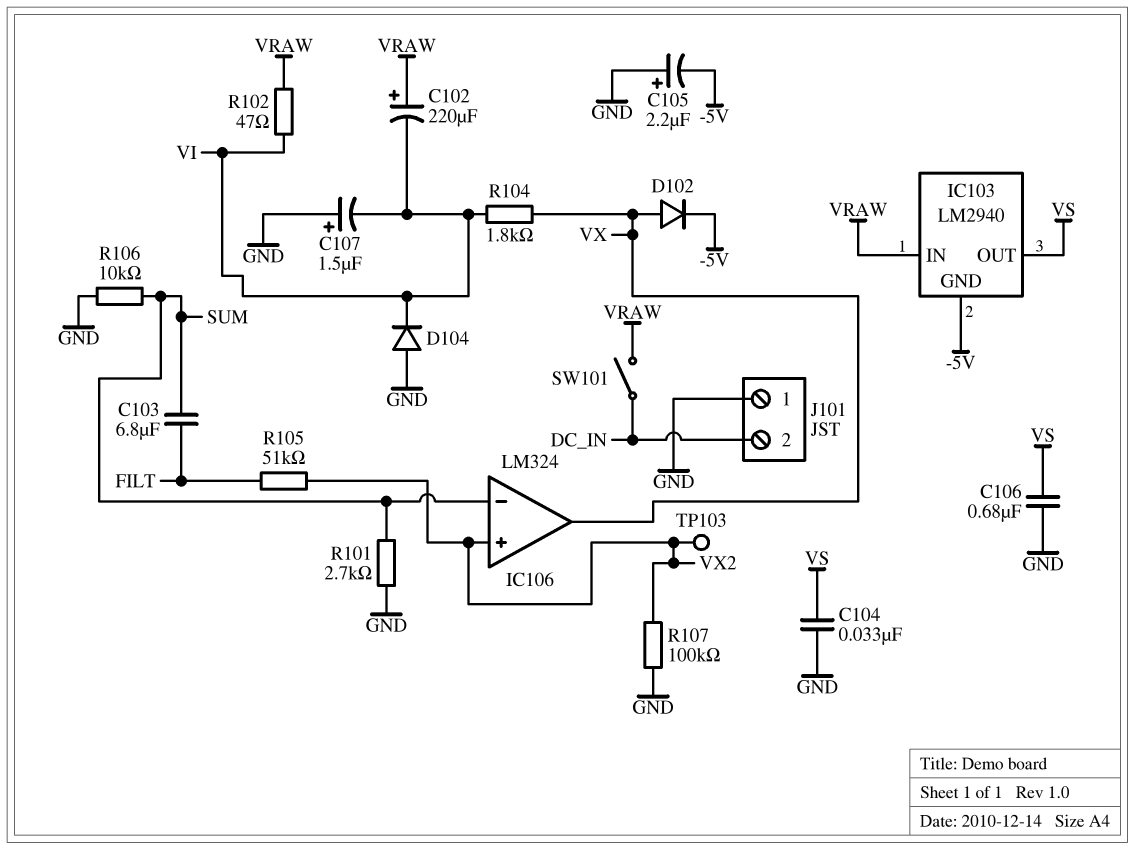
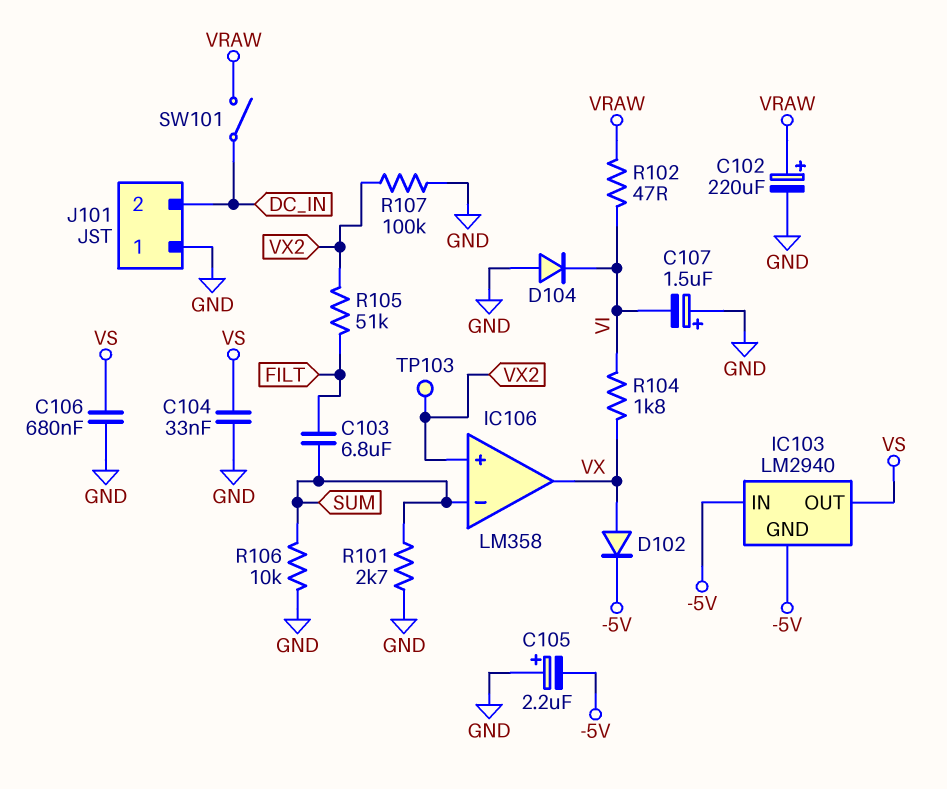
C102: 220uF (plus VRAW, minus VI) -> 220uF (plus VRAW, minus GND)
IC103 pin IN: VRAW -> -5V
IC106: LM324 -> LM358

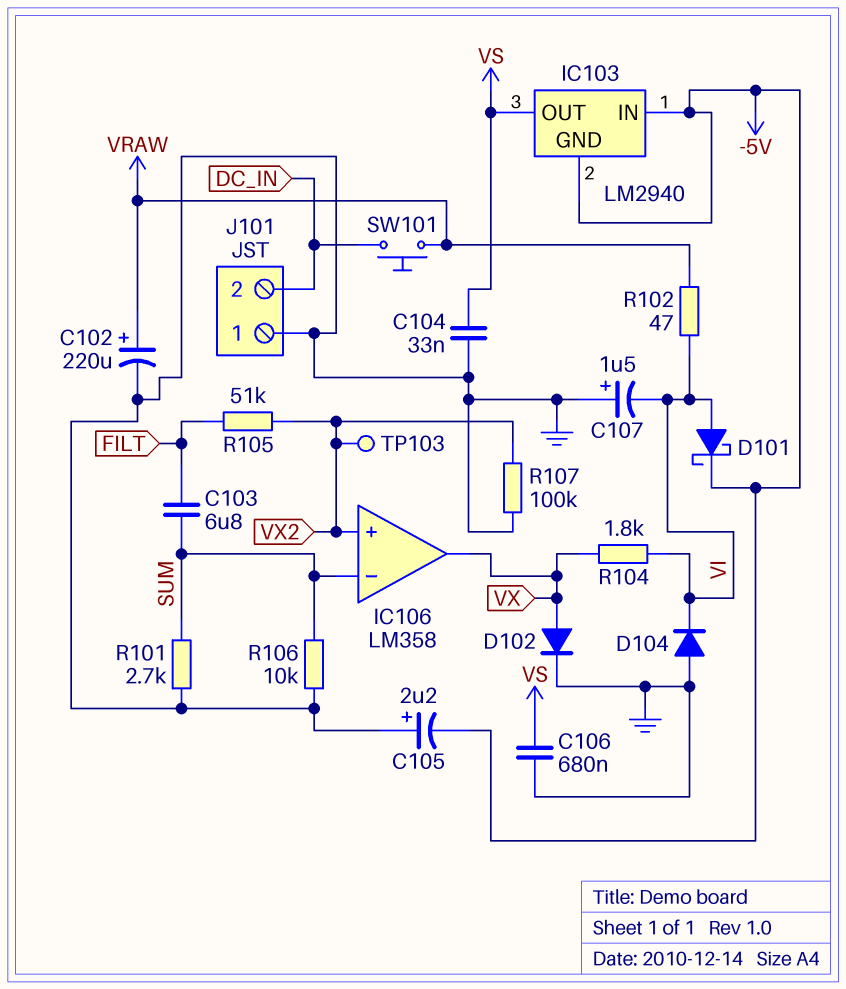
D101: none -> schottky (A VI, K -5V)
D102: diode (A VX, K -5V) -> diode (A VX, K GND)
SW101: switch (DC_IN, VRAW) -> button (DC_IN, VRAW)

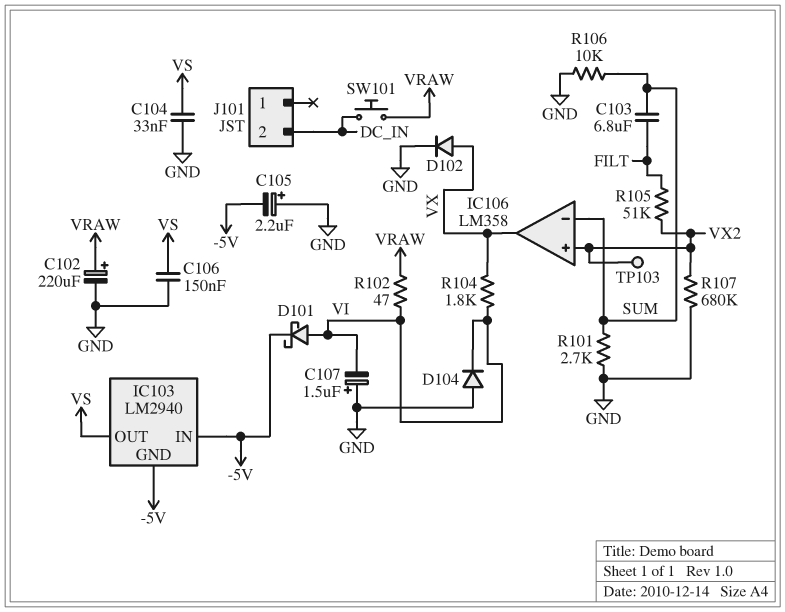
C106: 680nF (GND, VS) -> 150nF (GND, VS)
J101 pin 1: GND -> none
R107: 100k (GND, VX2) -> 680k (GND, VX2)

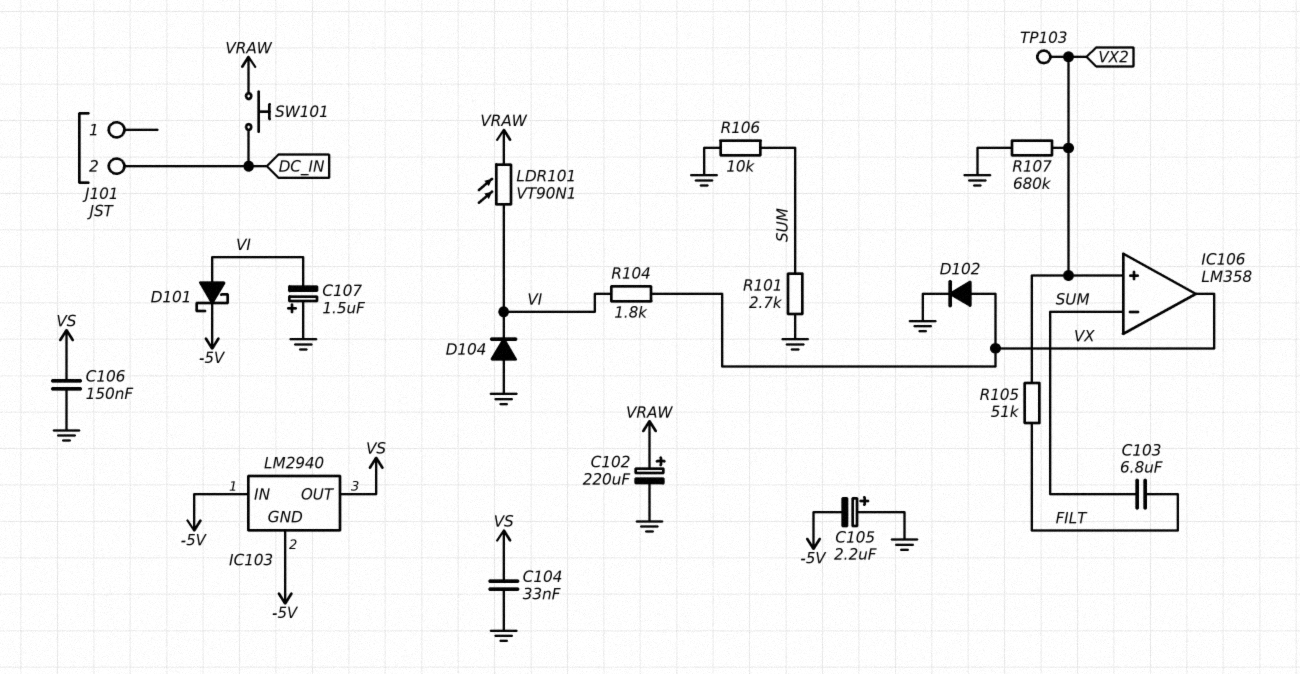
LDR101: none -> VT90N1 (VI, VRAW)
R102: 47 (VI, VRAW) -> none

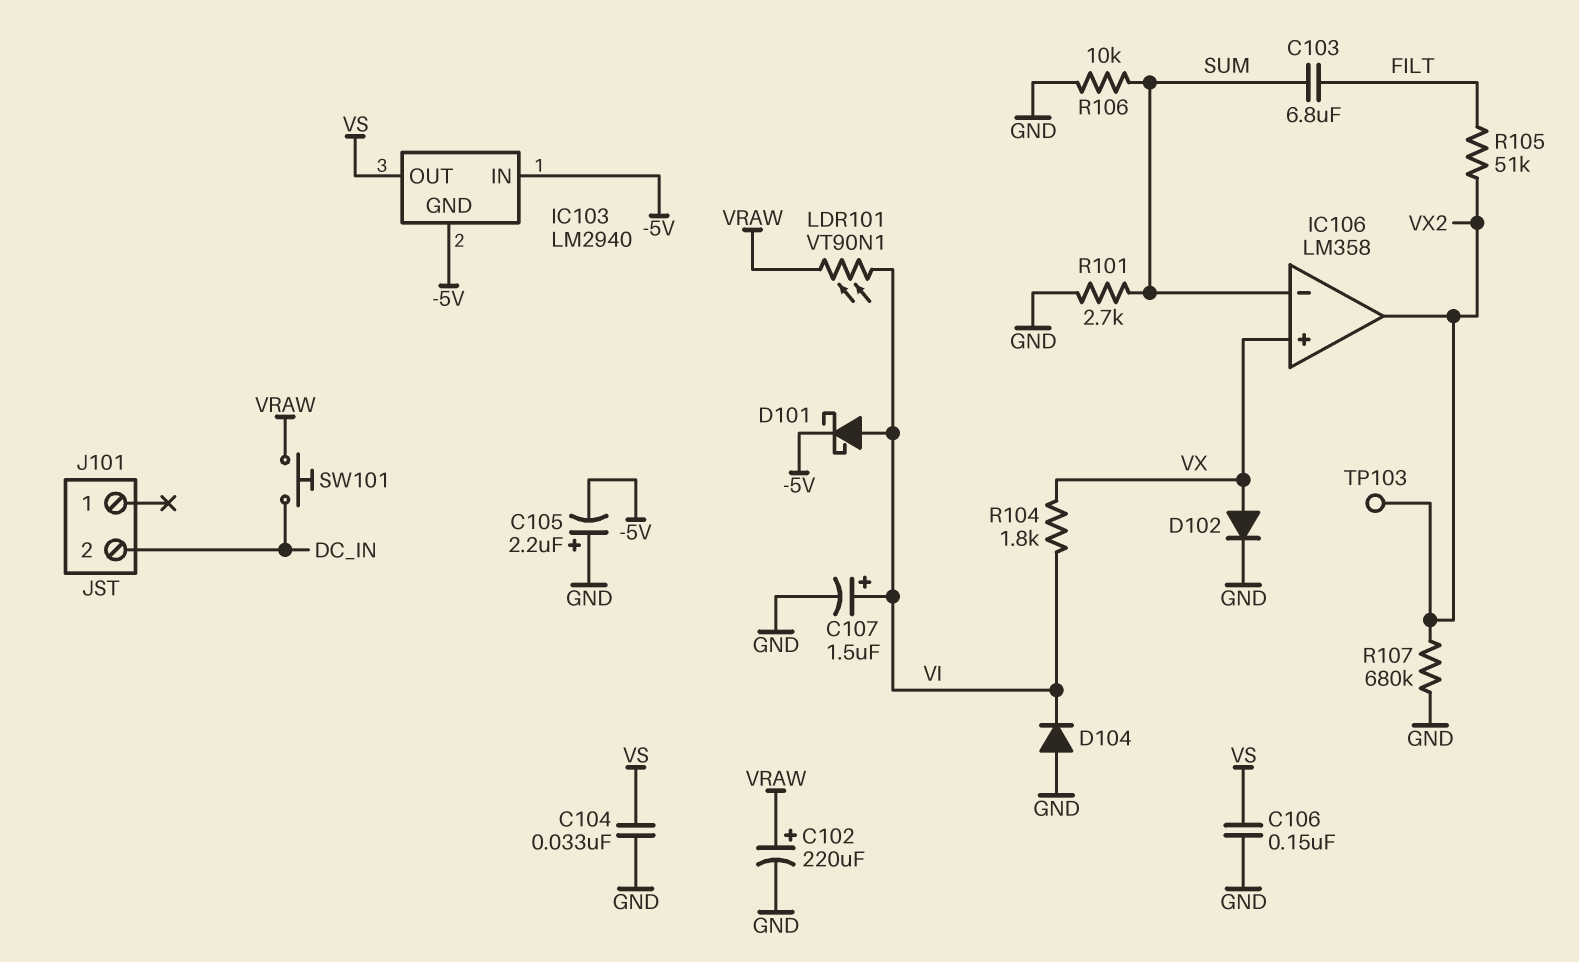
C107: 1.5uF (plus GND, minus VI) -> 1.5uF (plus VI, minus GND)
IC106 pin in+: VX2 -> VX
IC106 pin out: VX -> VX2

